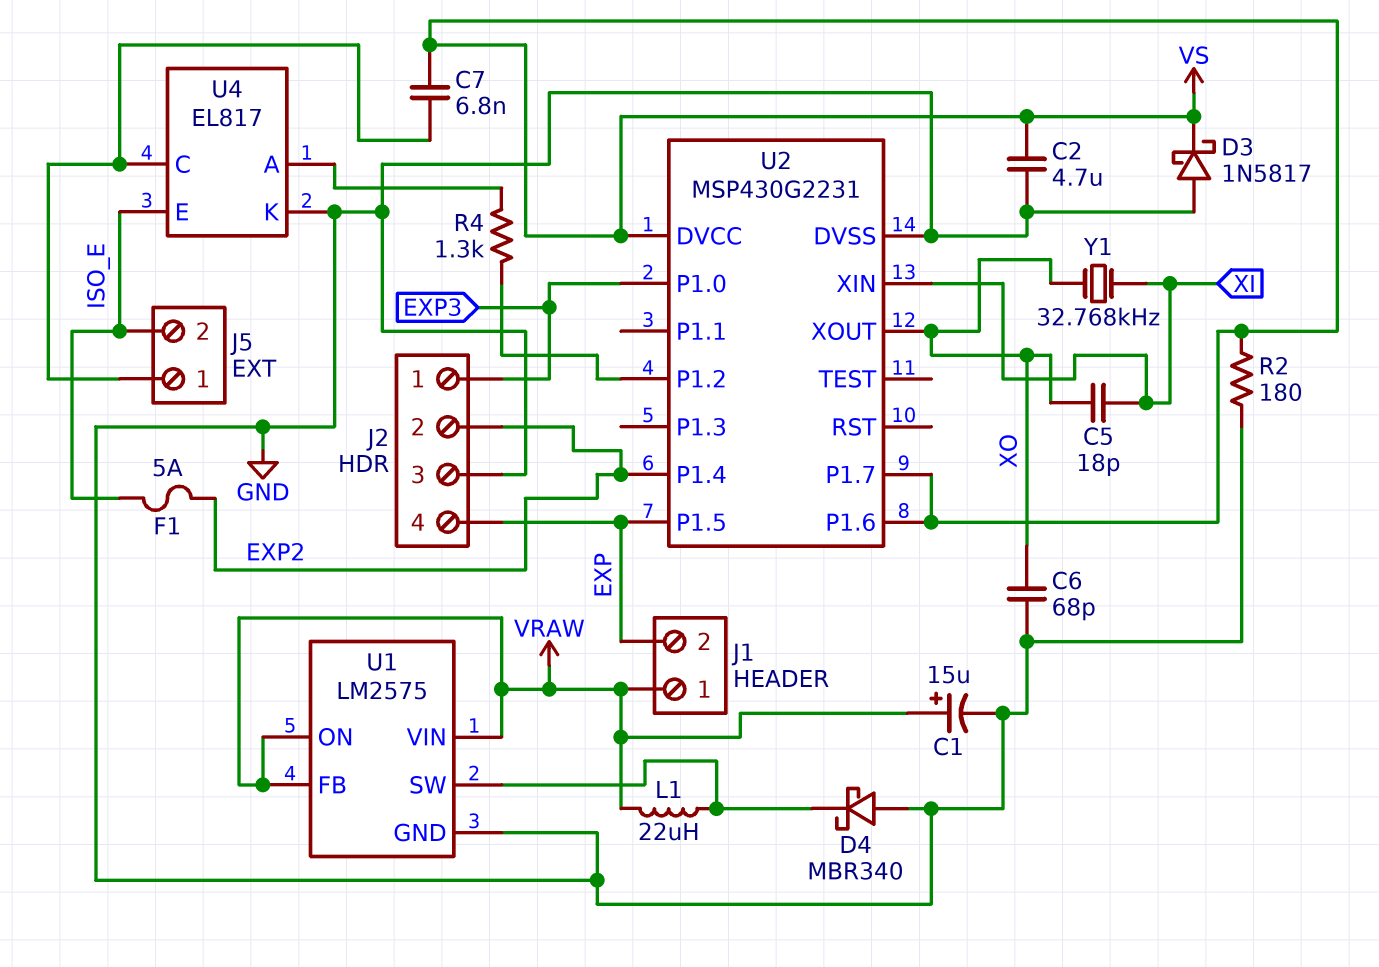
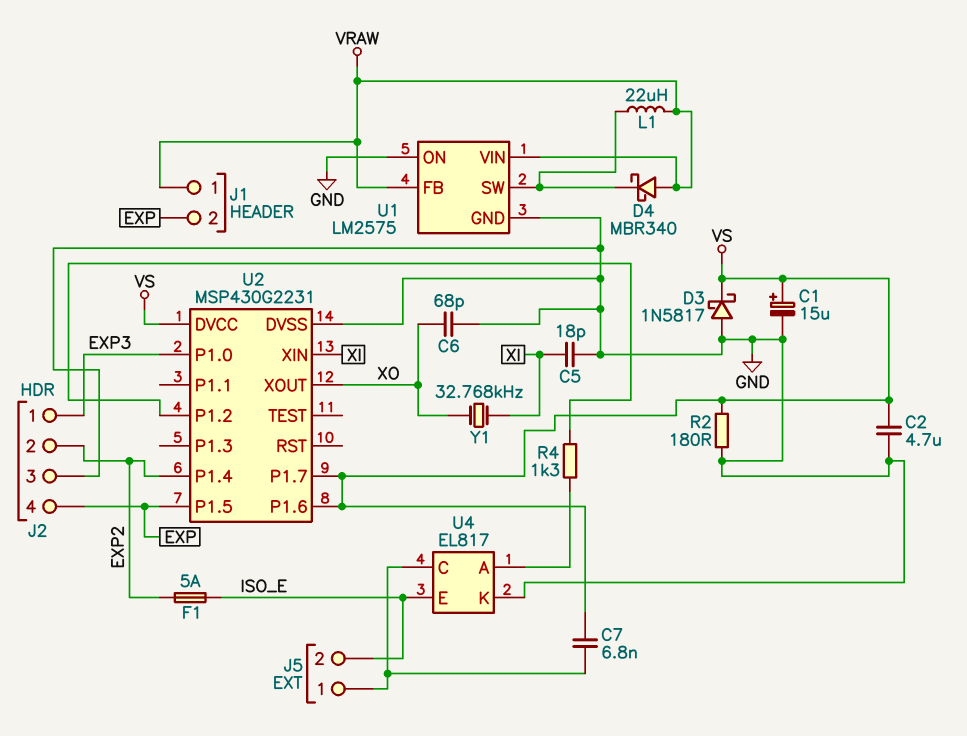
C1: 15uF (plus VRAW, minus GND) -> 15uF (plus VS, minus GND)
C5: 18pF (XI, XO) -> 18pF (GND, XI)
D4: schottky MBR340 (A GND, K U1/SW) -> schottky MBR340 (A VRAW, K U1/SW)
U1 pin ON: VRAW -> GND

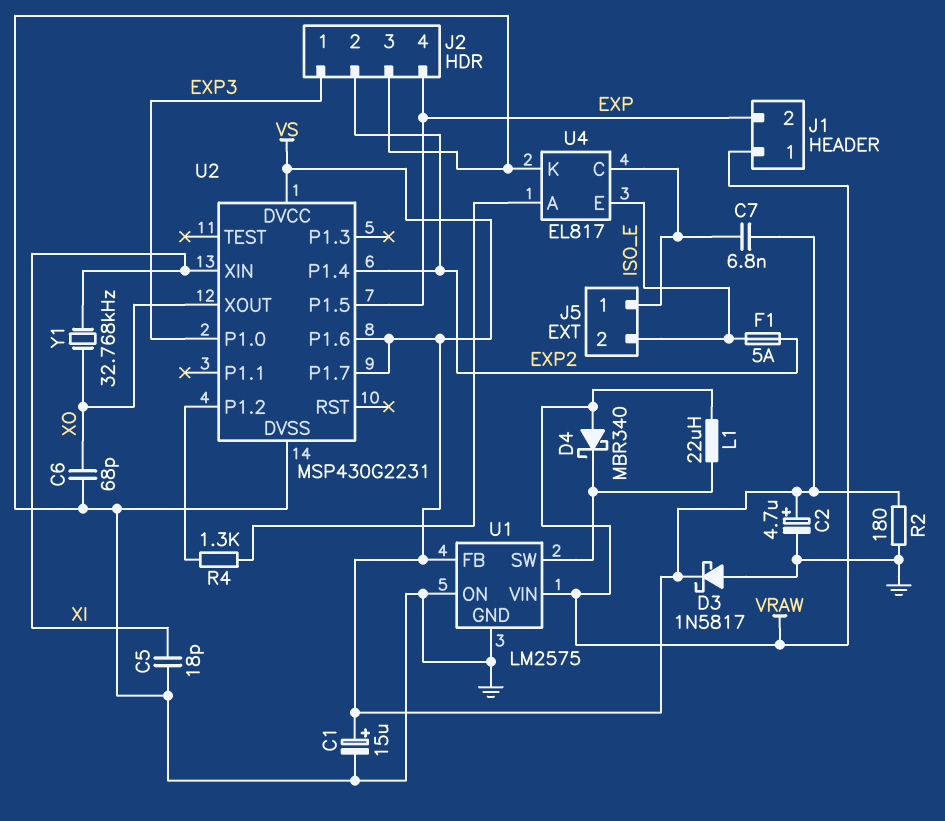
C2: 4.7uF (GND, VS) -> 4.7uF (plus VS, minus GND)
U1 pin FB: VRAW -> VS

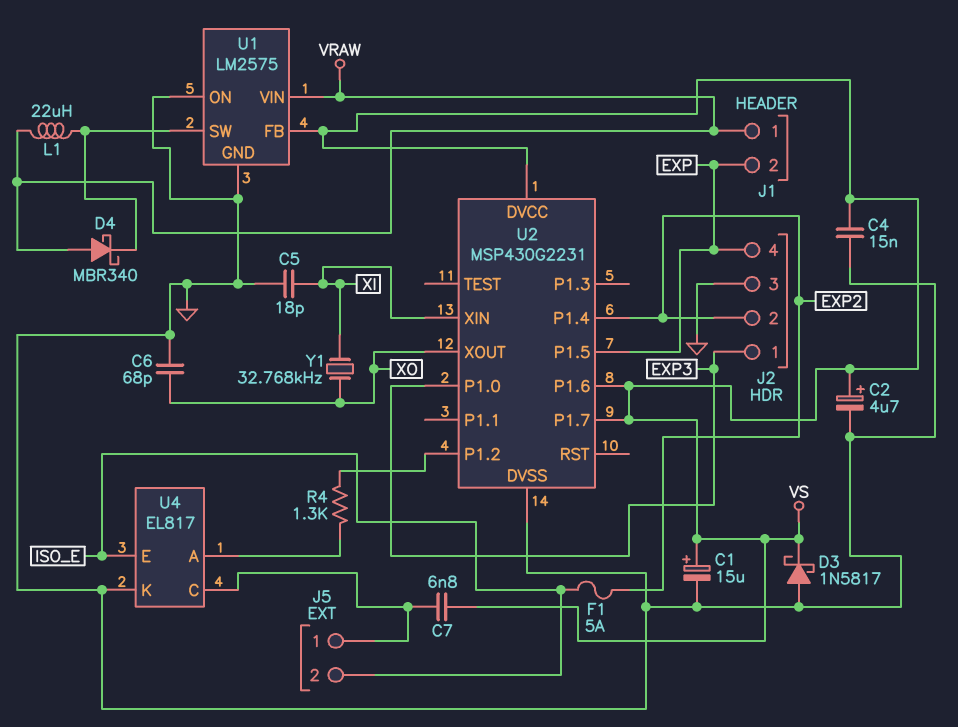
C4: none -> 15nF (GND, VS)
R2: 180 (GND, VS) -> none

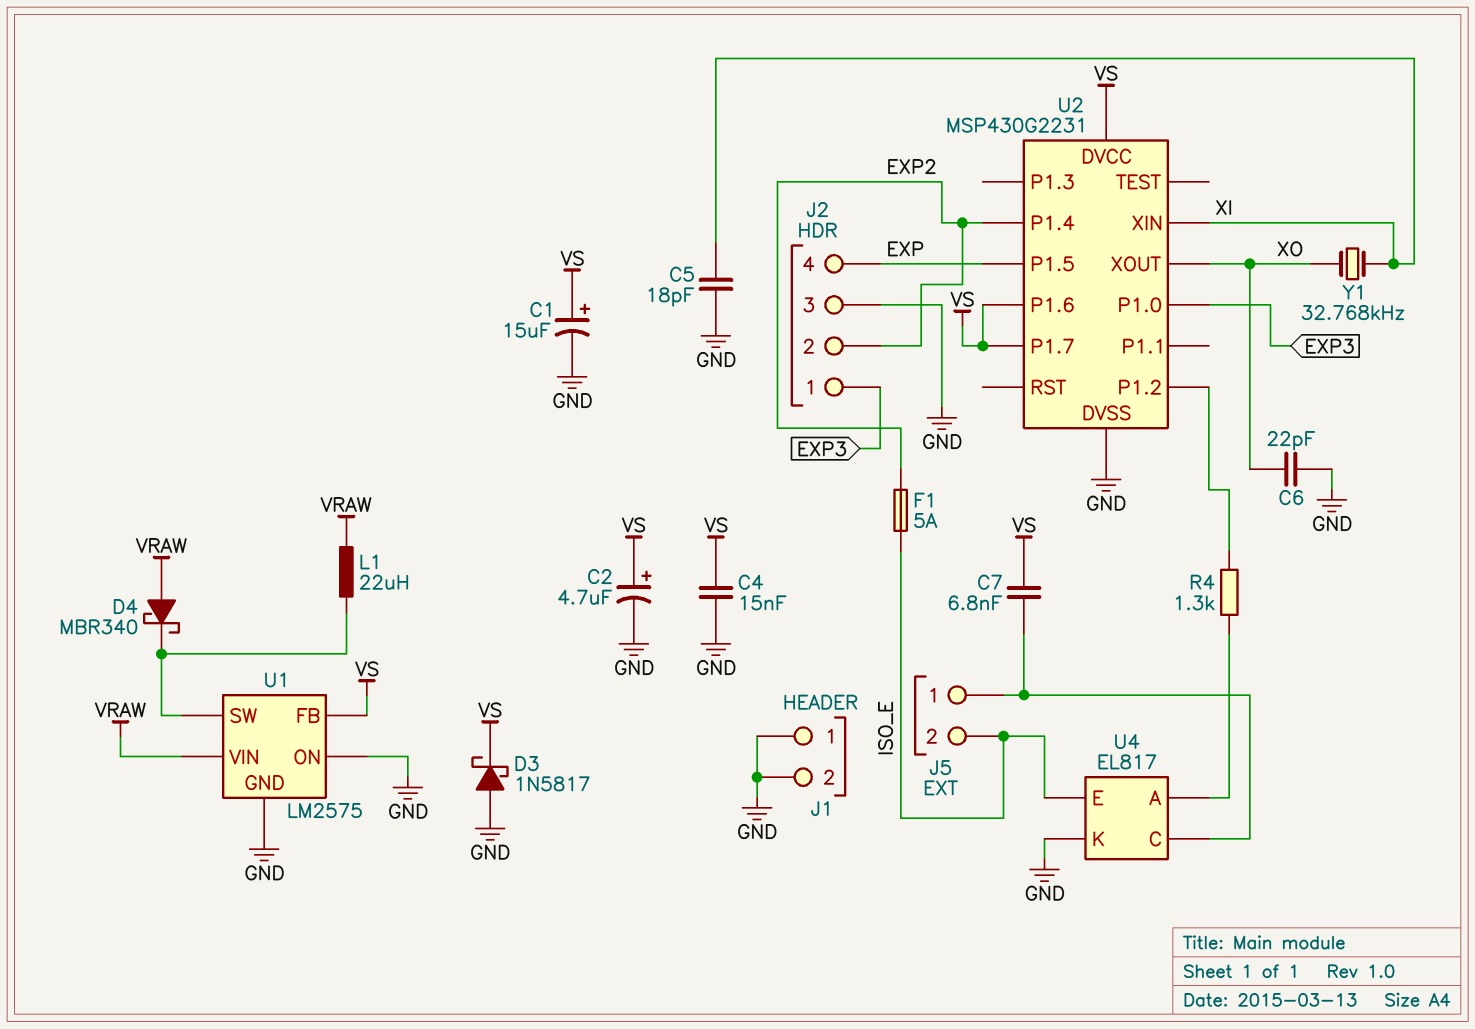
C6: 68pF (GND, XO) -> 22pF (GND, XO)
J1 pin 1: VRAW -> GND
J1 pin 2: EXP -> GND

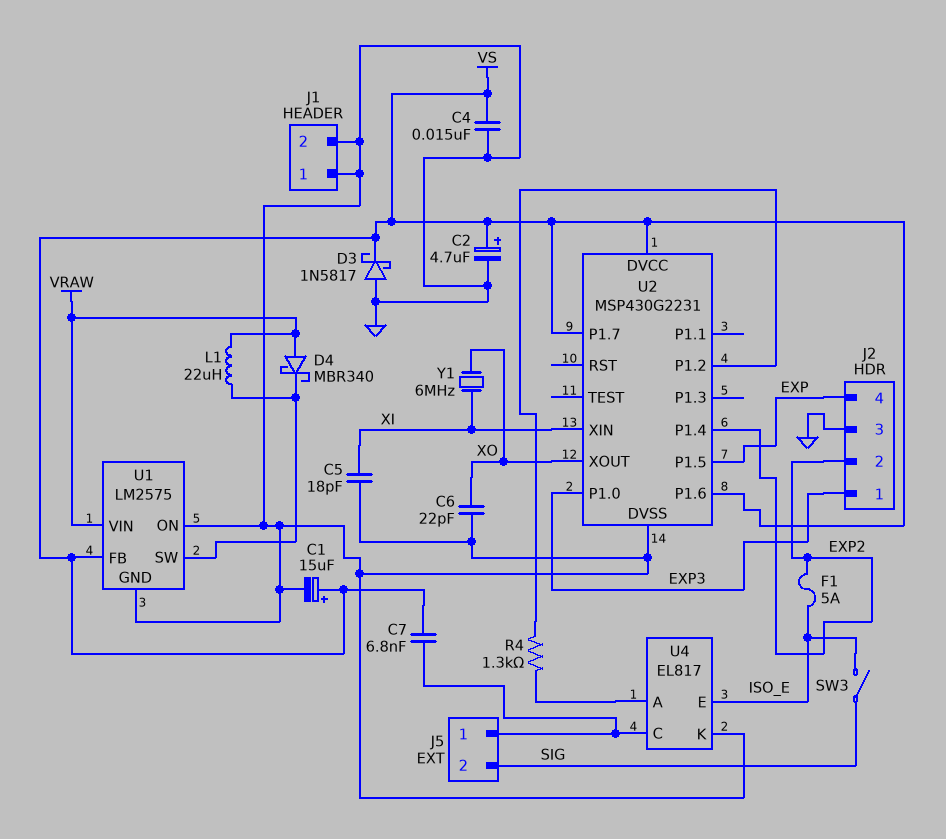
J5 pin 2: ISO_E -> SIG
SW3: none -> switch (ISO_E, SIG)
Y1: 32.768kHz (XI, XO) -> 6MHz (XI, XO)

